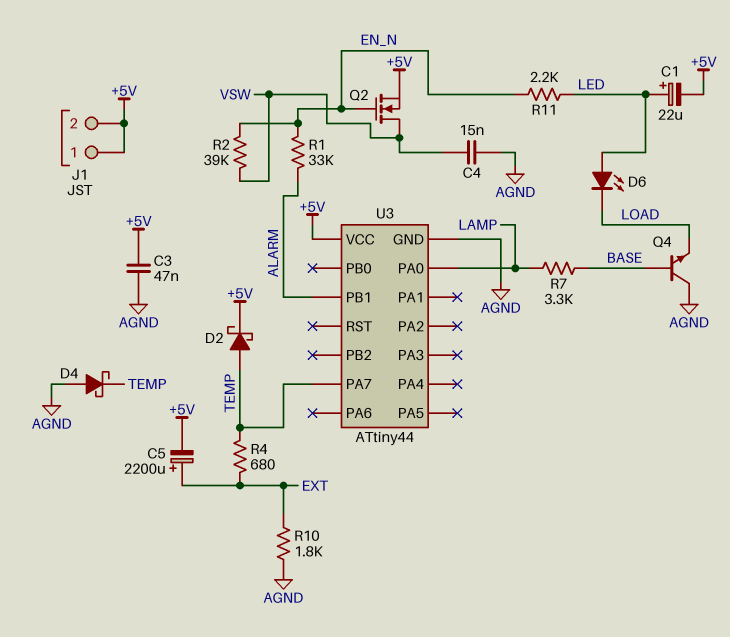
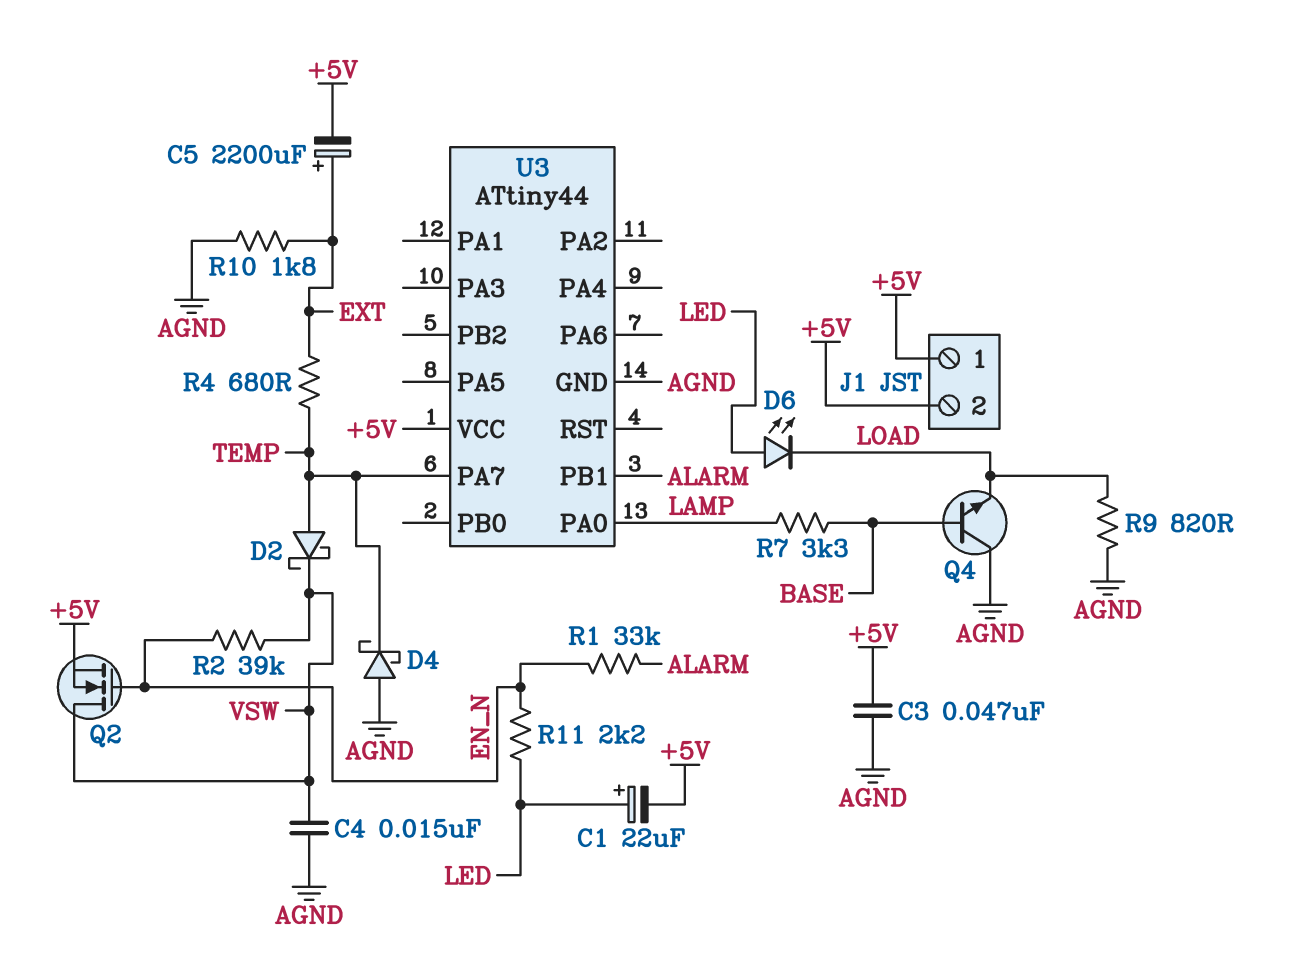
D2: schottky (A TEMP, K +5V) -> schottky (A TEMP, K VSW)
R9: none -> 820 (AGND, LOAD)

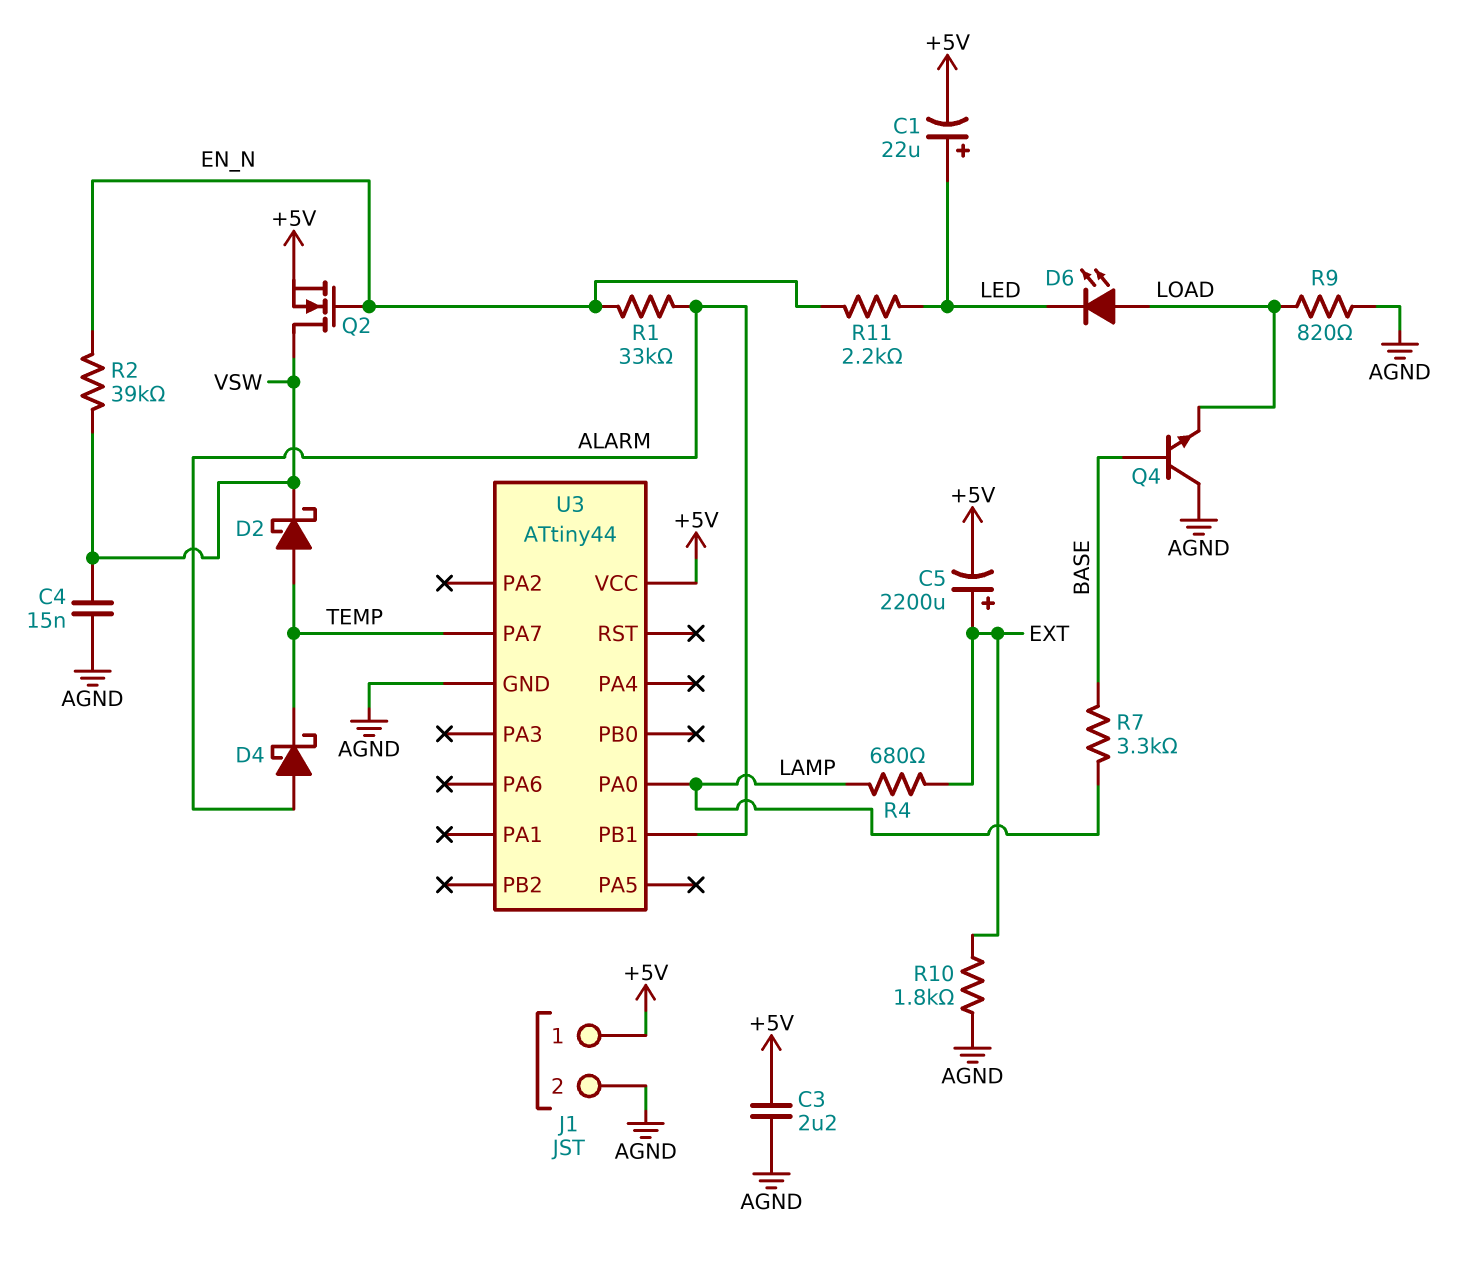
C3: 47nF (+5V, AGND) -> 2.2uF (+5V, AGND)
D4: schottky (A AGND, K TEMP) -> schottky (A ALARM, K TEMP)
D6: LED (A LED, K LOAD) -> LED (A LOAD, K LED)
J1 pin 2: +5V -> AGND
R4: 680 (EXT, TEMP) -> 680 (EXT, LAMP)

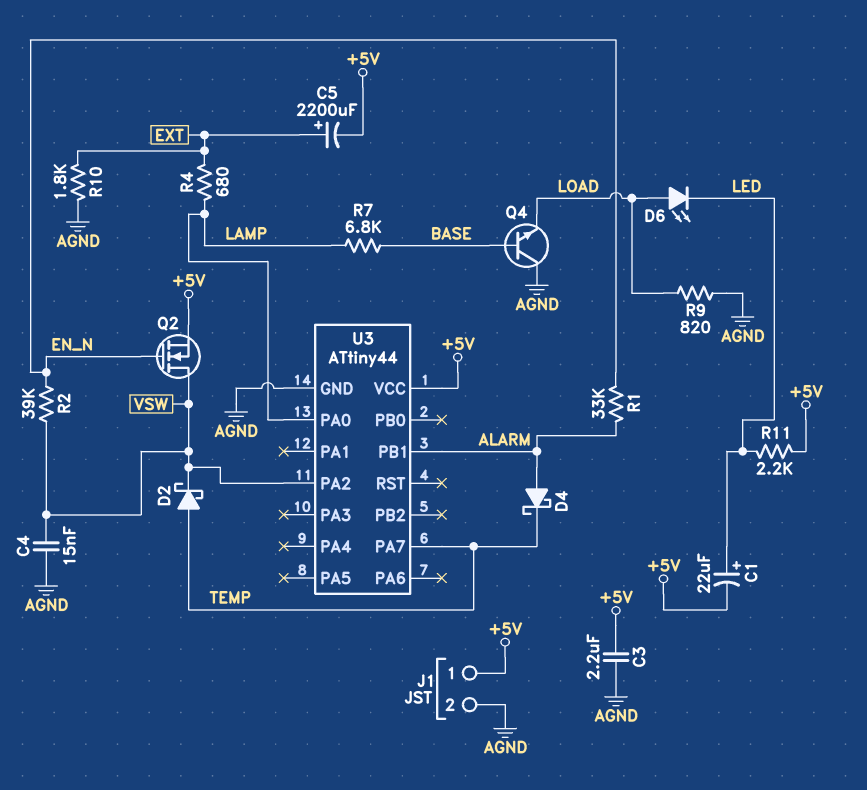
R7: 3.3k (BASE, LAMP) -> 6.8k (BASE, LAMP)
R11: 2.2k (EN_N, LED) -> 2.2k (+5V, LED)
U3 pin PA2: none -> VSW

